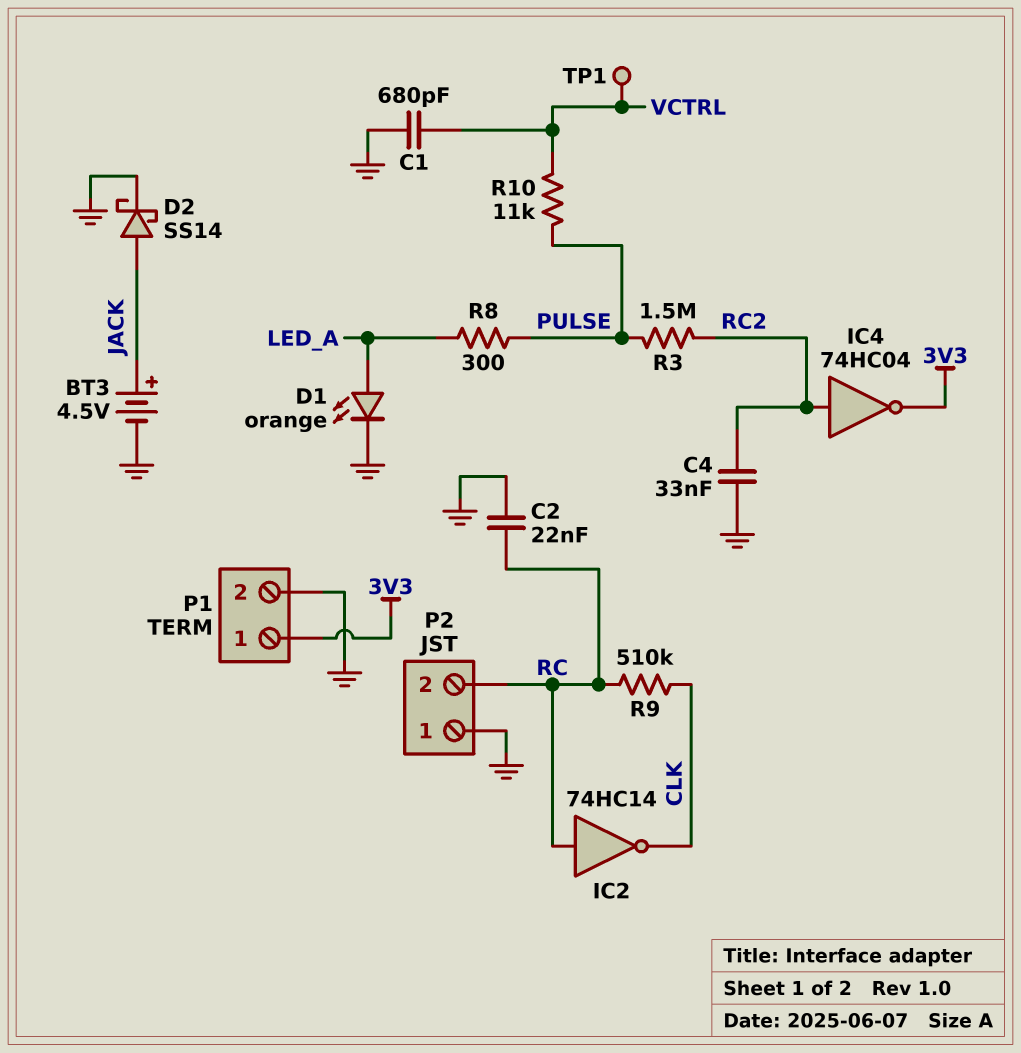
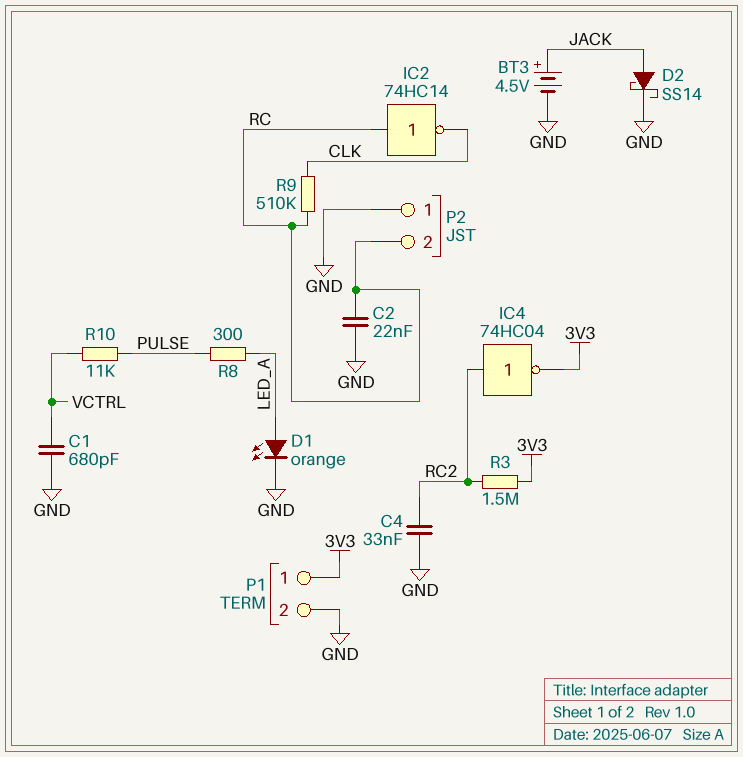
R3: 1.5M (PULSE, RC2) -> 1.5M (3V3, RC2)
TP1: test point (VCTRL) -> none

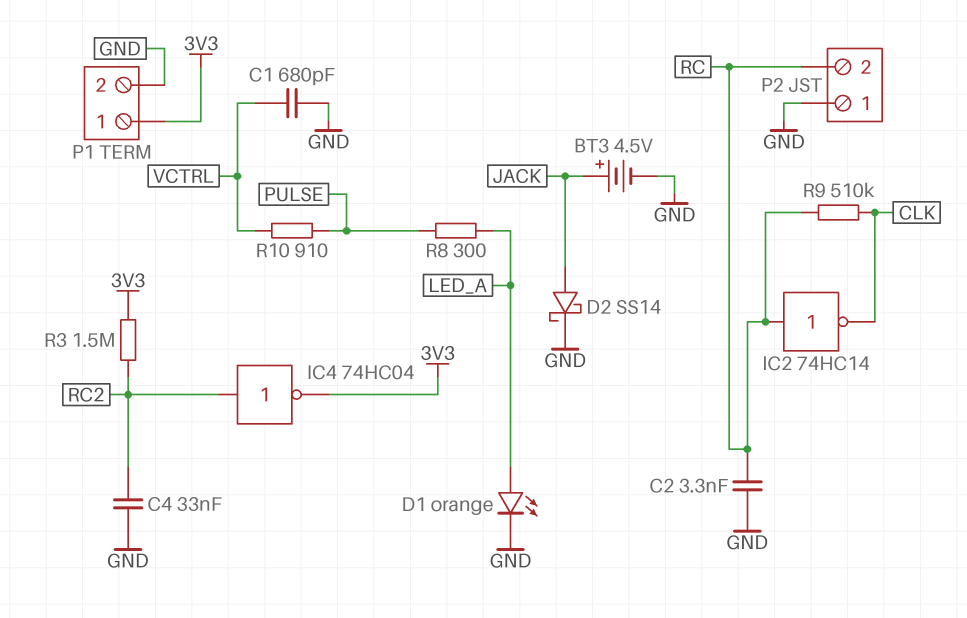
C2: 22nF (GND, RC) -> 3.3nF (GND, RC)
R10: 11k (PULSE, VCTRL) -> 910 (PULSE, VCTRL)

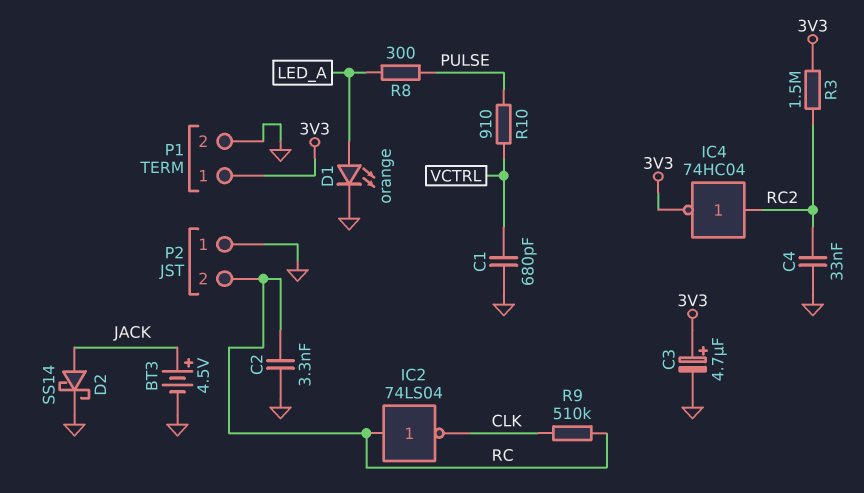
C3: none -> 4.7uF (plus 3V3, minus GND)
IC2: NOT 74HC14 (in RC, out CLK) -> NOT 74LS04 (in RC, out CLK)

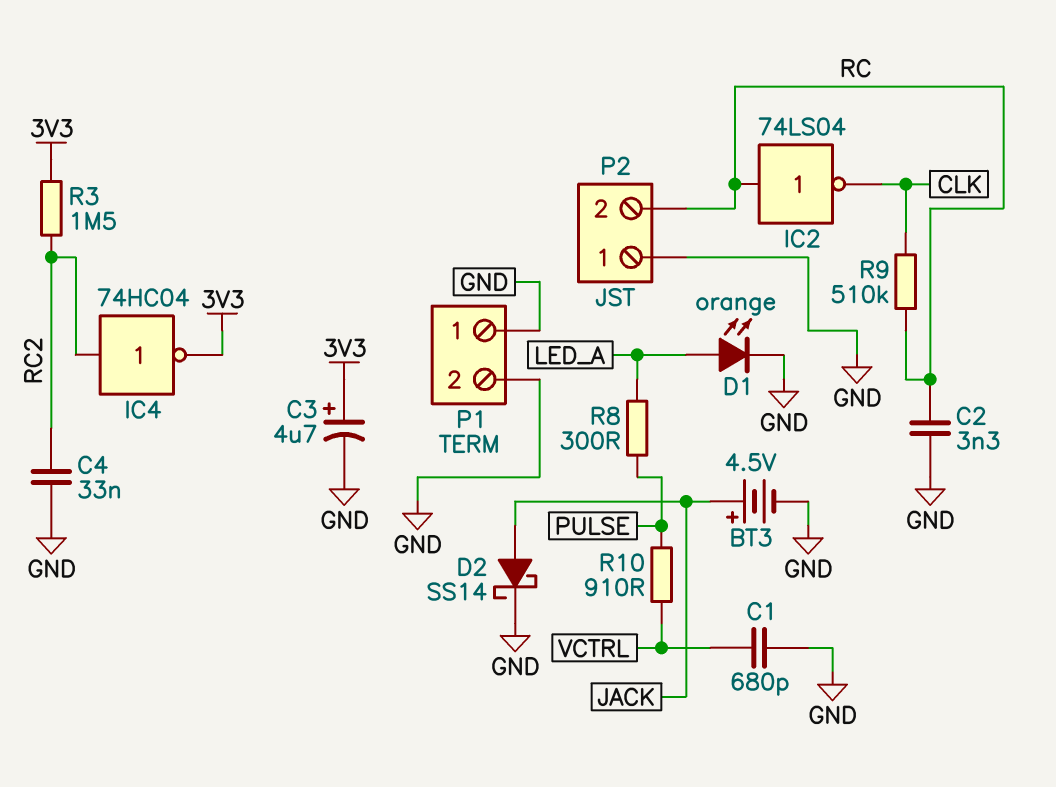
P1 pin 1: 3V3 -> GND

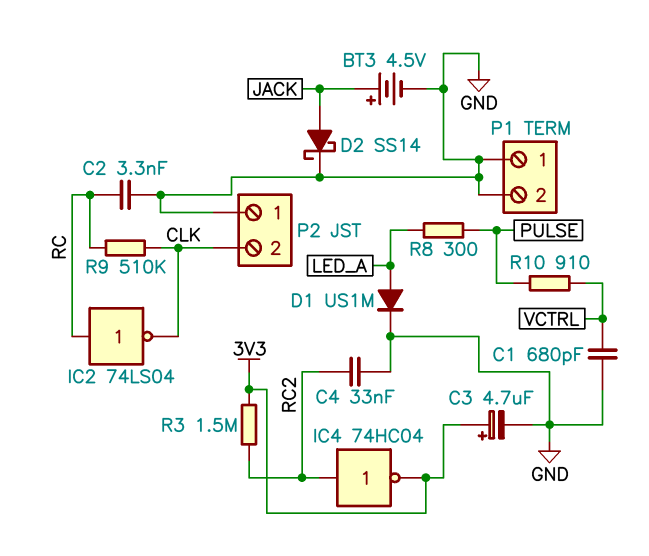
D1: LED orange (A LED_A, K GND) -> diode US1M (A LED_A, K GND)
P2 pin 2: RC -> CLK

